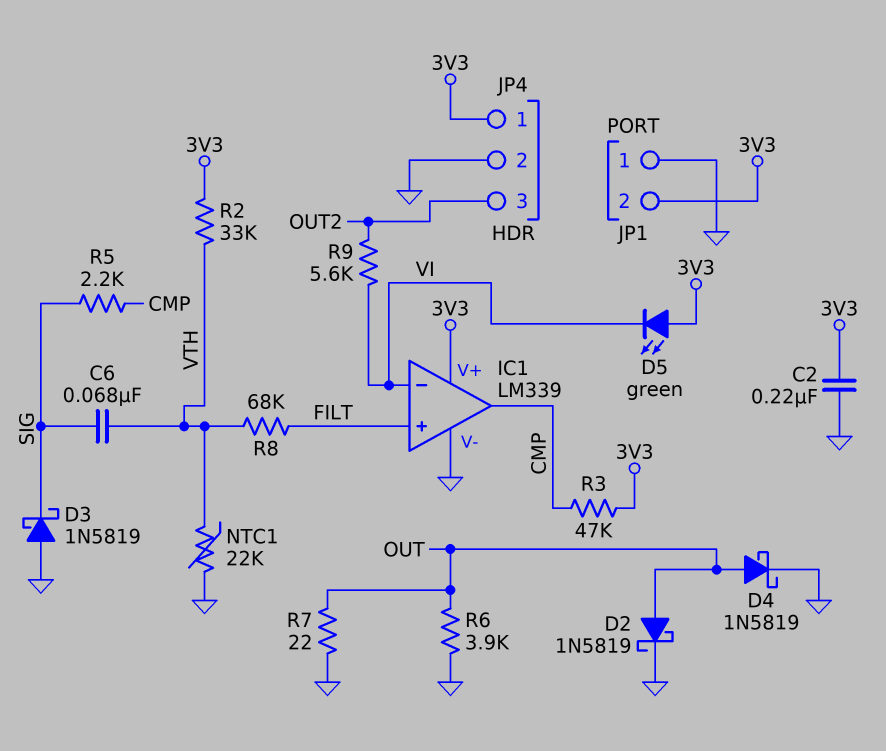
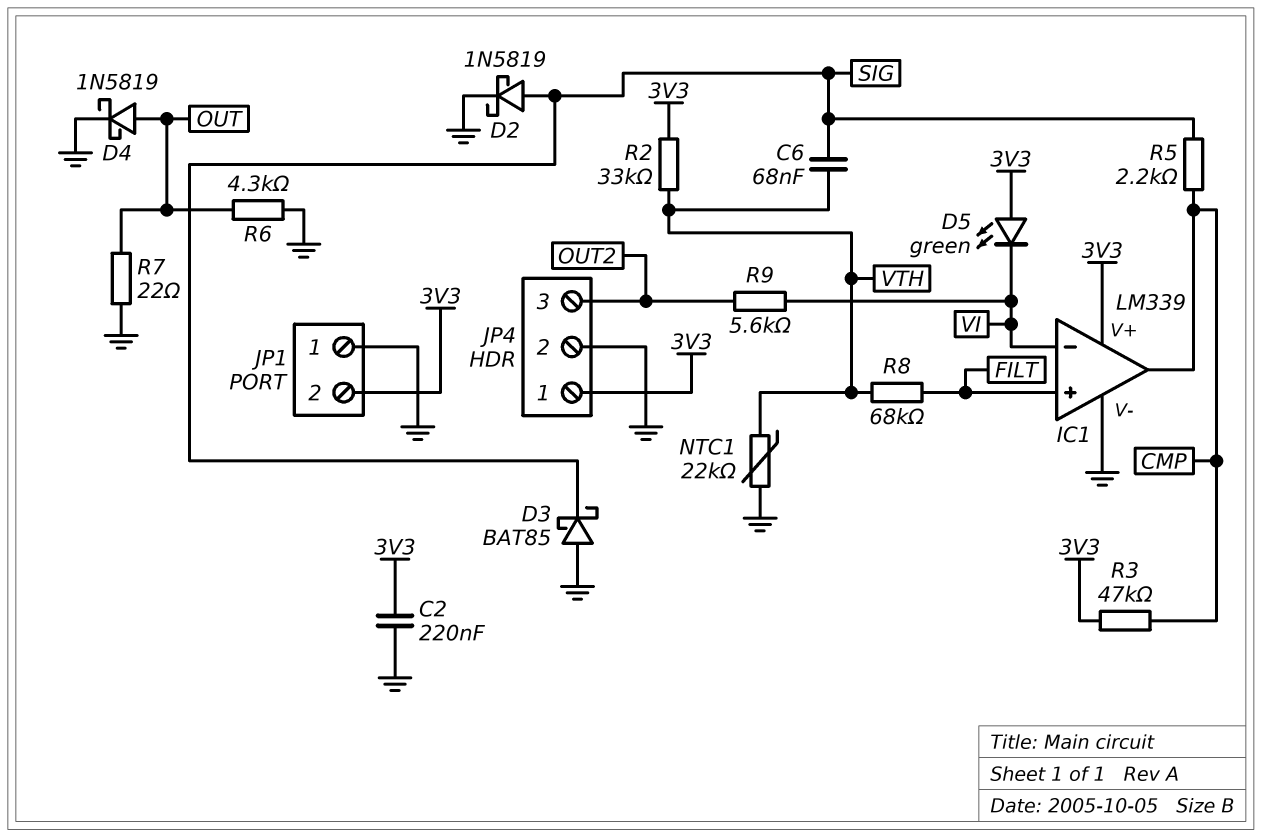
D2: schottky 1N5819 (A OUT, K GND) -> schottky 1N5819 (A SIG, K GND)
D3: schottky 1N5819 (A GND, K SIG) -> schottky BAT85 (A GND, K SIG)
R6: 3.9k (GND, OUT) -> 4.3k (GND, OUT)

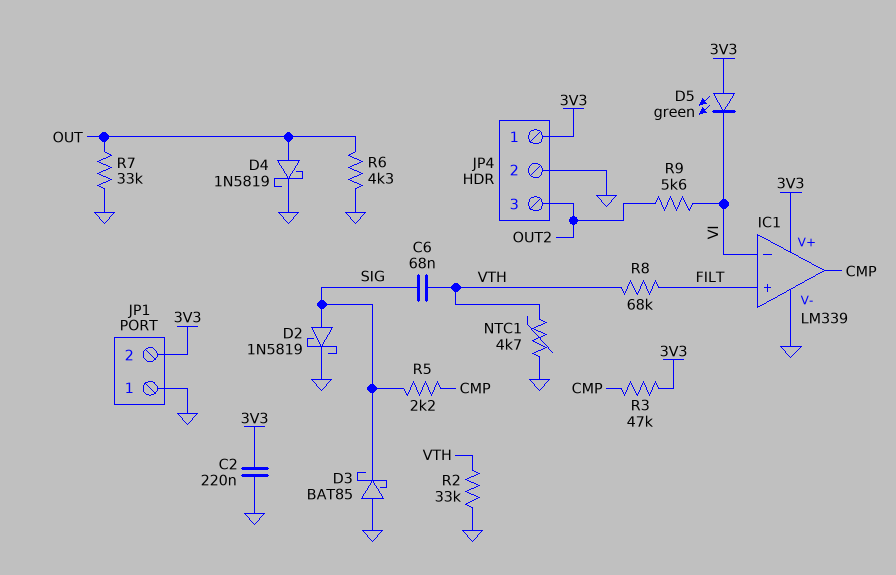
NTC1: 22k (GND, VTH) -> 4.7k (GND, VTH)
R2: 33k (3V3, VTH) -> 33k (GND, VTH)
R7: 22 (GND, OUT) -> 33k (GND, OUT)

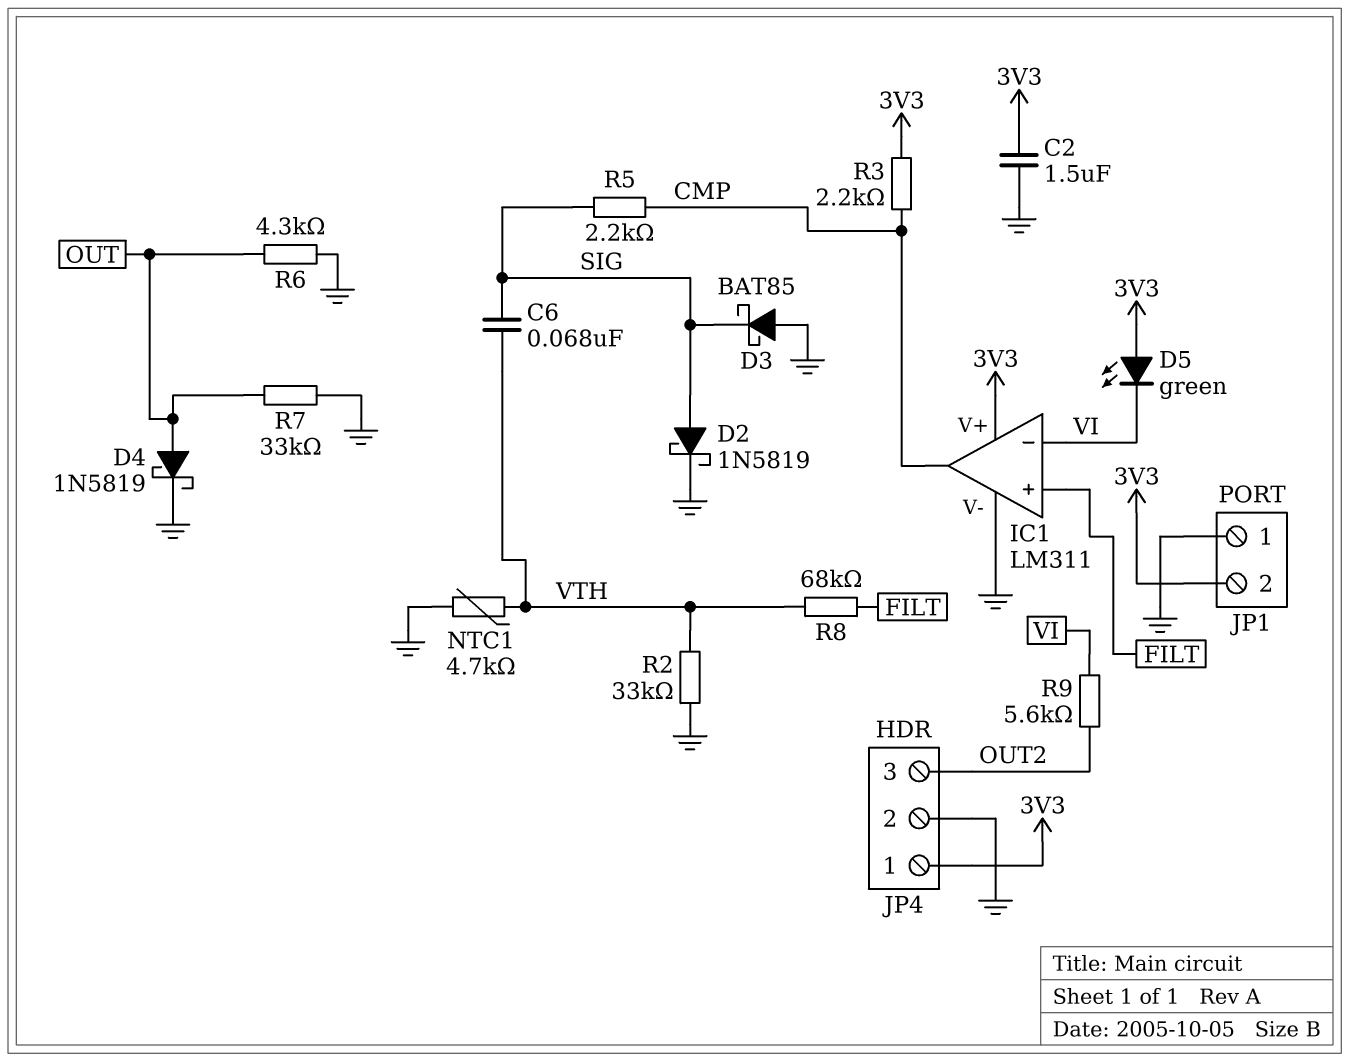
C2: 220nF (3V3, GND) -> 1.5uF (3V3, GND)
IC1: LM339 -> LM311
R3: 47k (3V3, CMP) -> 2.2k (3V3, CMP)

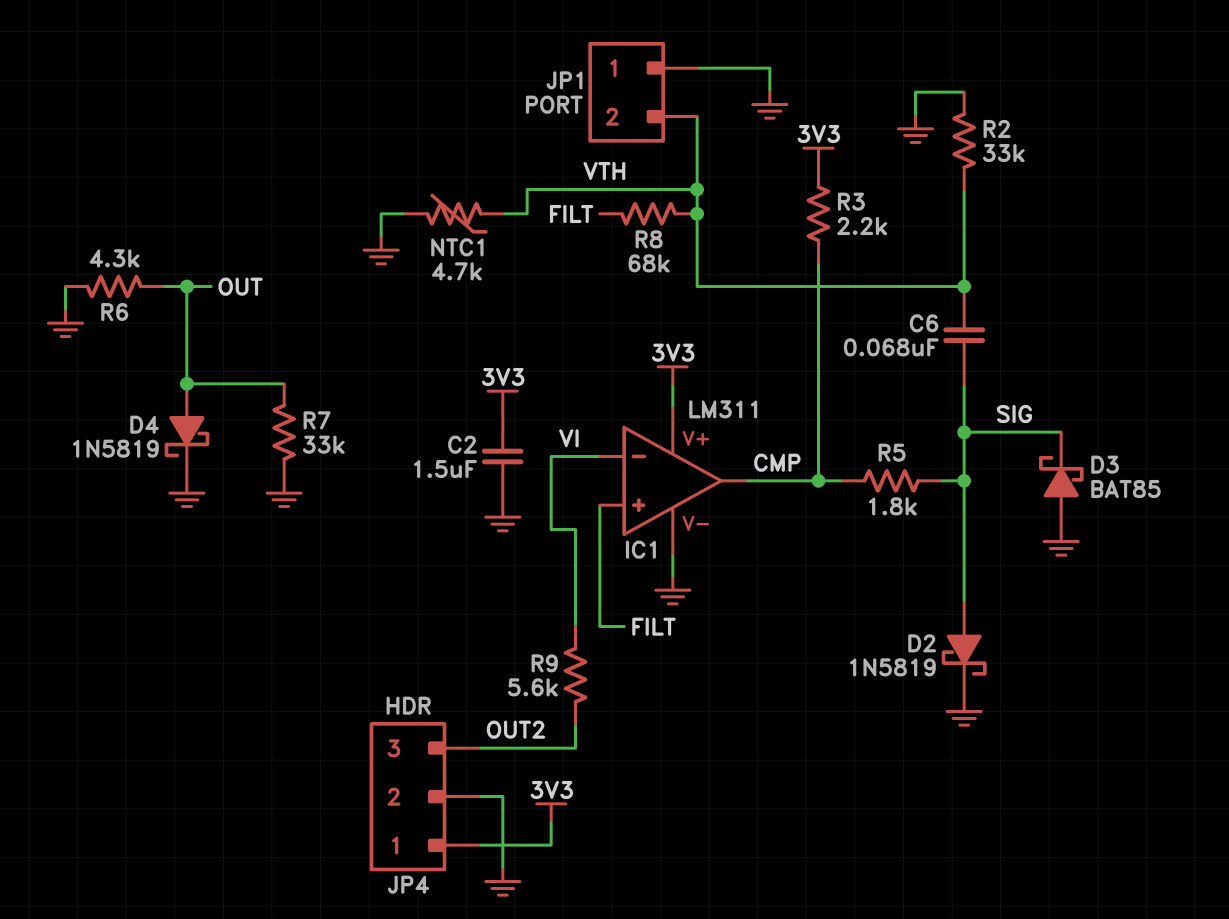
D5: LED green (A 3V3, K VI) -> none
JP1 pin 2: 3V3 -> VTH
R5: 2.2k (CMP, SIG) -> 1.8k (CMP, SIG)

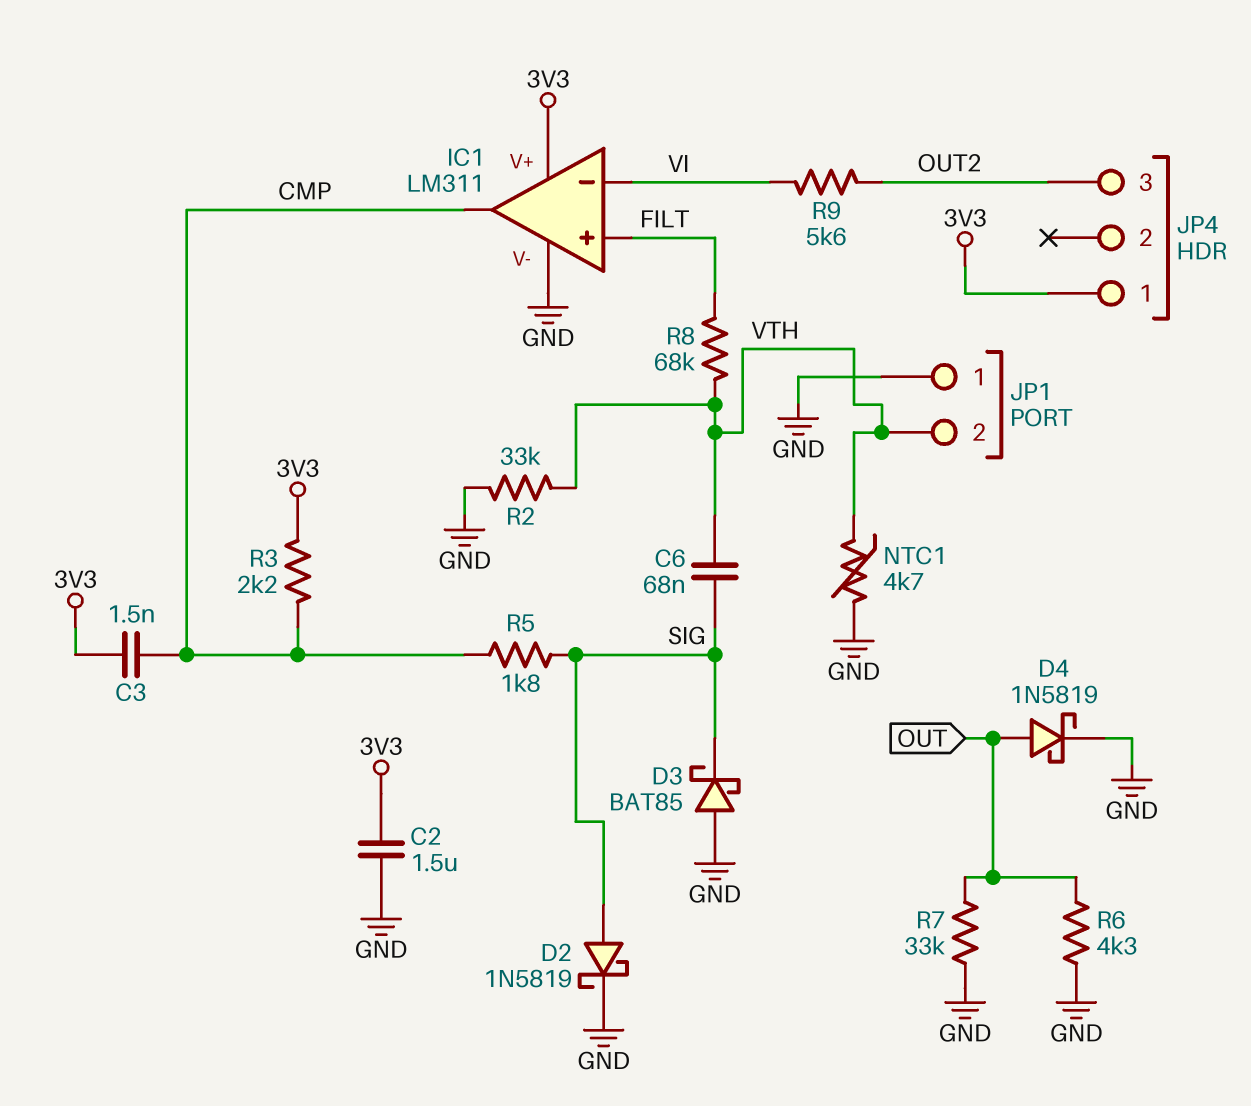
C3: none -> 1.5nF (3V3, CMP)
JP4 pin 2: GND -> none

